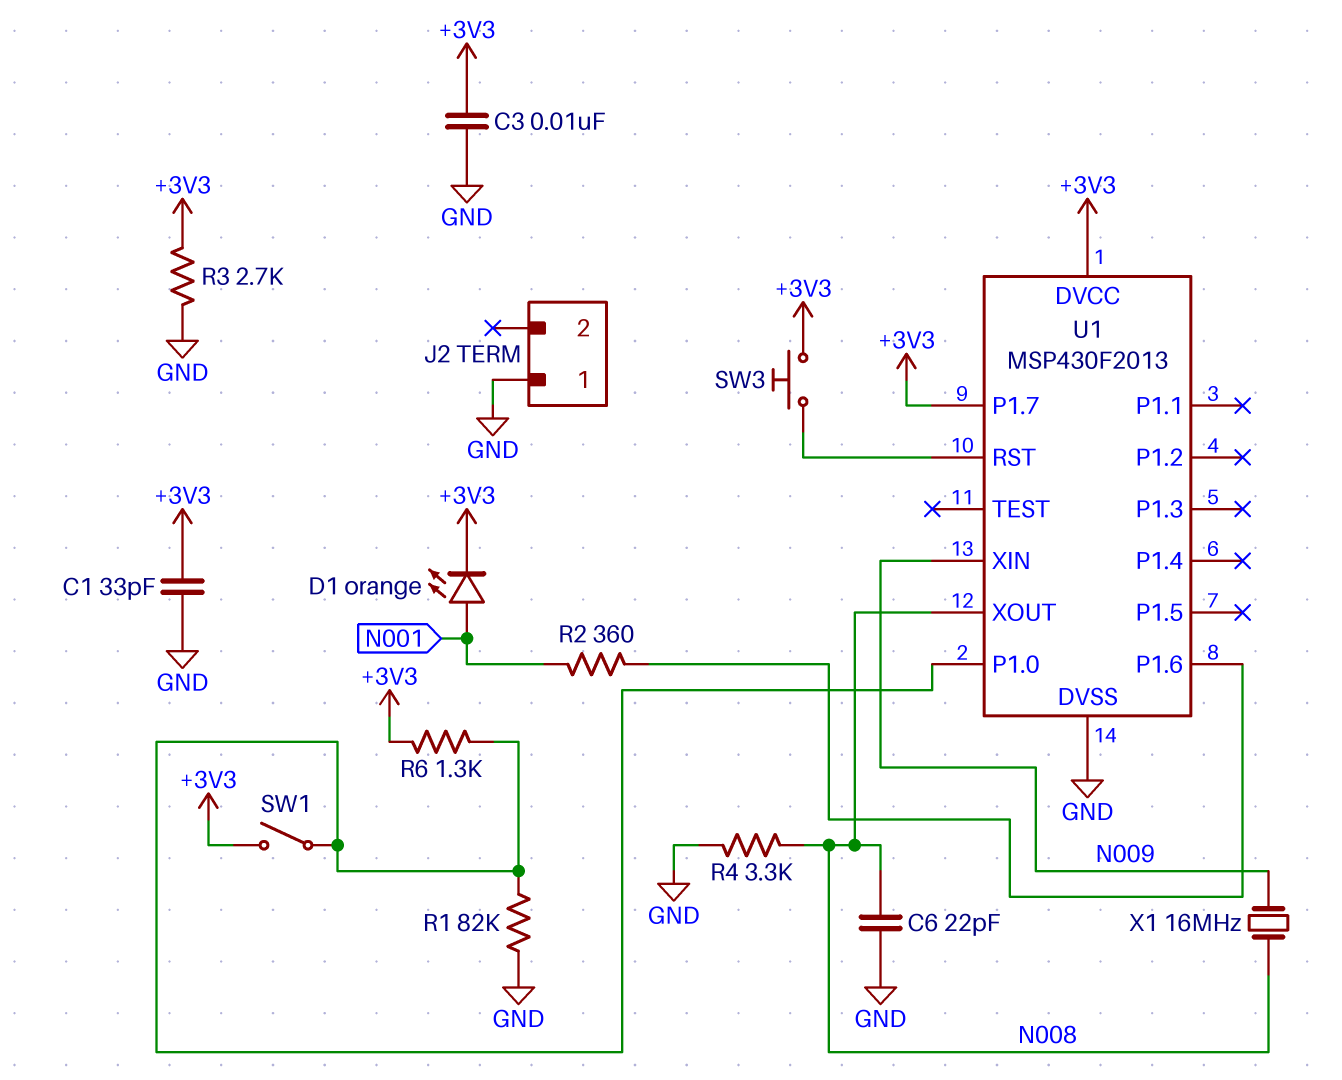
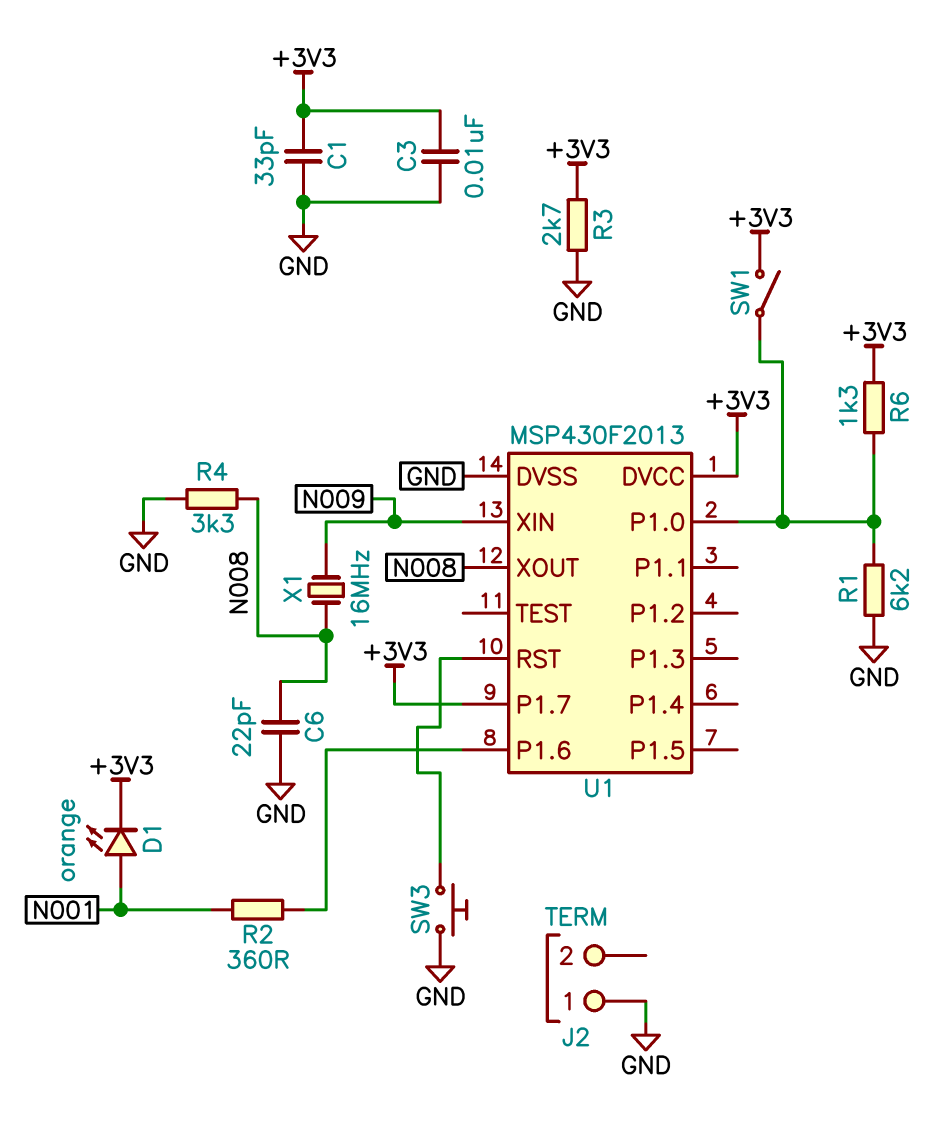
R1: 82k (GND, U1/P1.0) -> 6.2k (GND, U1/P1.0)
SW3: button (+3V3, U1/RST) -> button (GND, U1/RST)

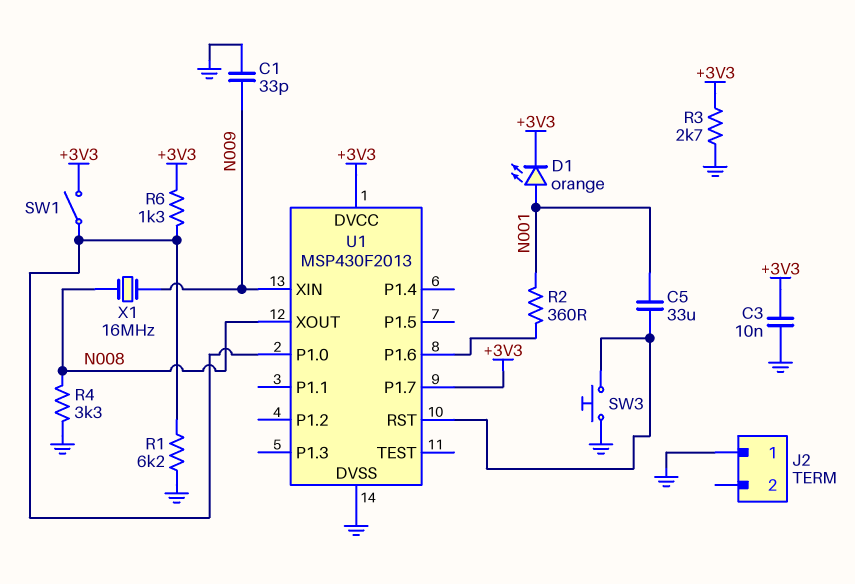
C1: 33pF (+3V3, GND) -> 33pF (GND, N009)
C5: none -> 33uF (N001, U1/RST)
C6: 22pF (GND, N008) -> none

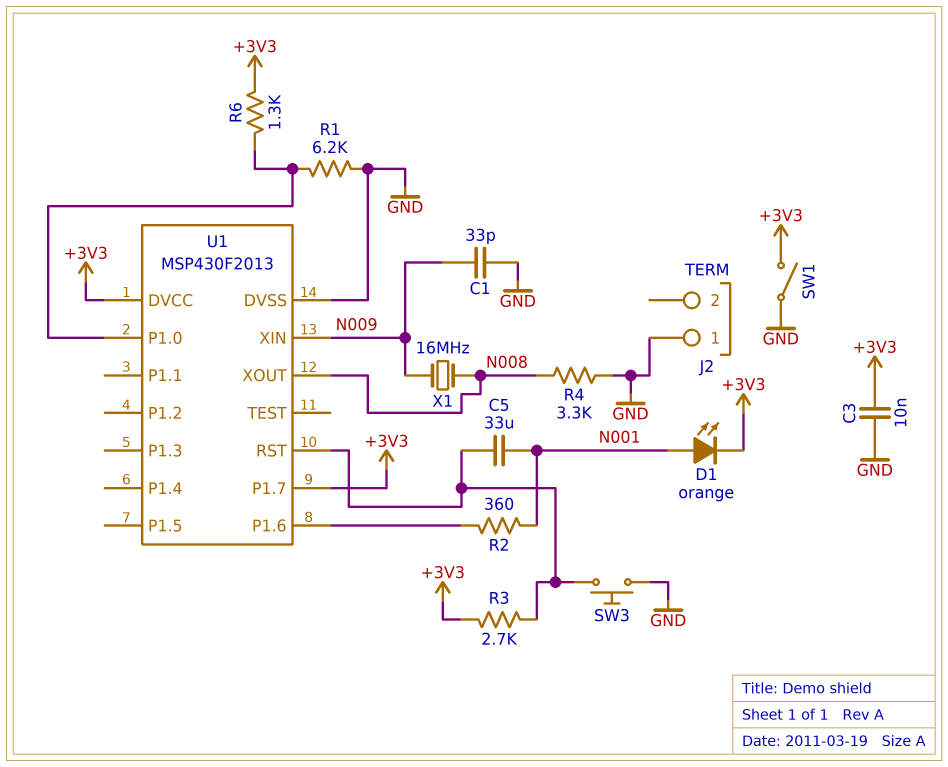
R3: 2.7k (+3V3, GND) -> 2.7k (+3V3, U1/RST)
SW1: switch (+3V3, U1/P1.0) -> switch (+3V3, GND)

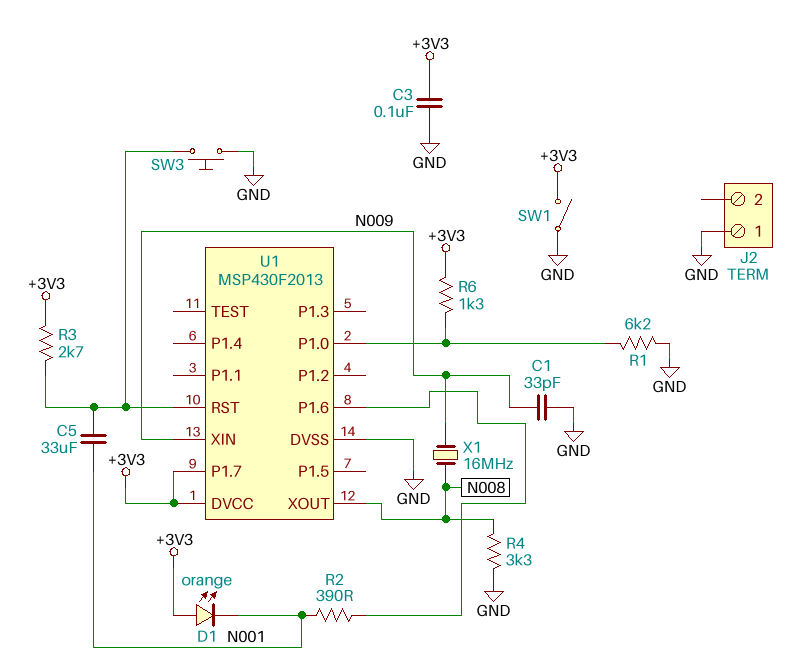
C3: 10nF (+3V3, GND) -> 100nF (+3V3, GND)
D1: LED orange (A N001, K +3V3) -> LED orange (A +3V3, K N001)
R2: 360 (N001, U1/P1.6) -> 390 (N001, U1/P1.6)

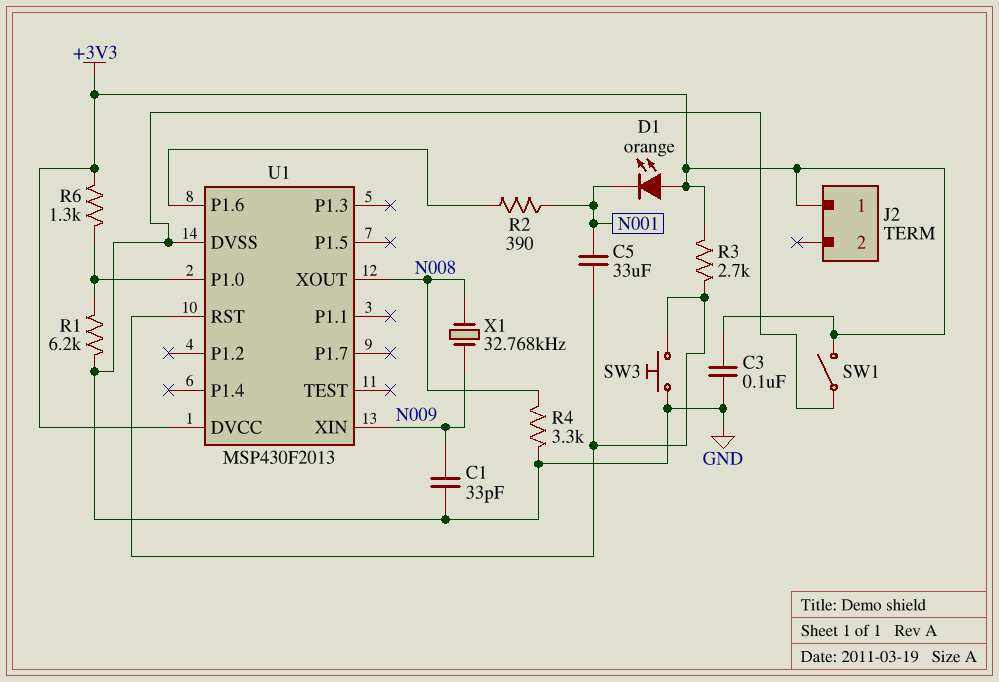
J2 pin 1: GND -> +3V3
U1 pin P1.7: +3V3 -> none
X1: 16MHz (N008, N009) -> 32.768kHz (N008, N009)

